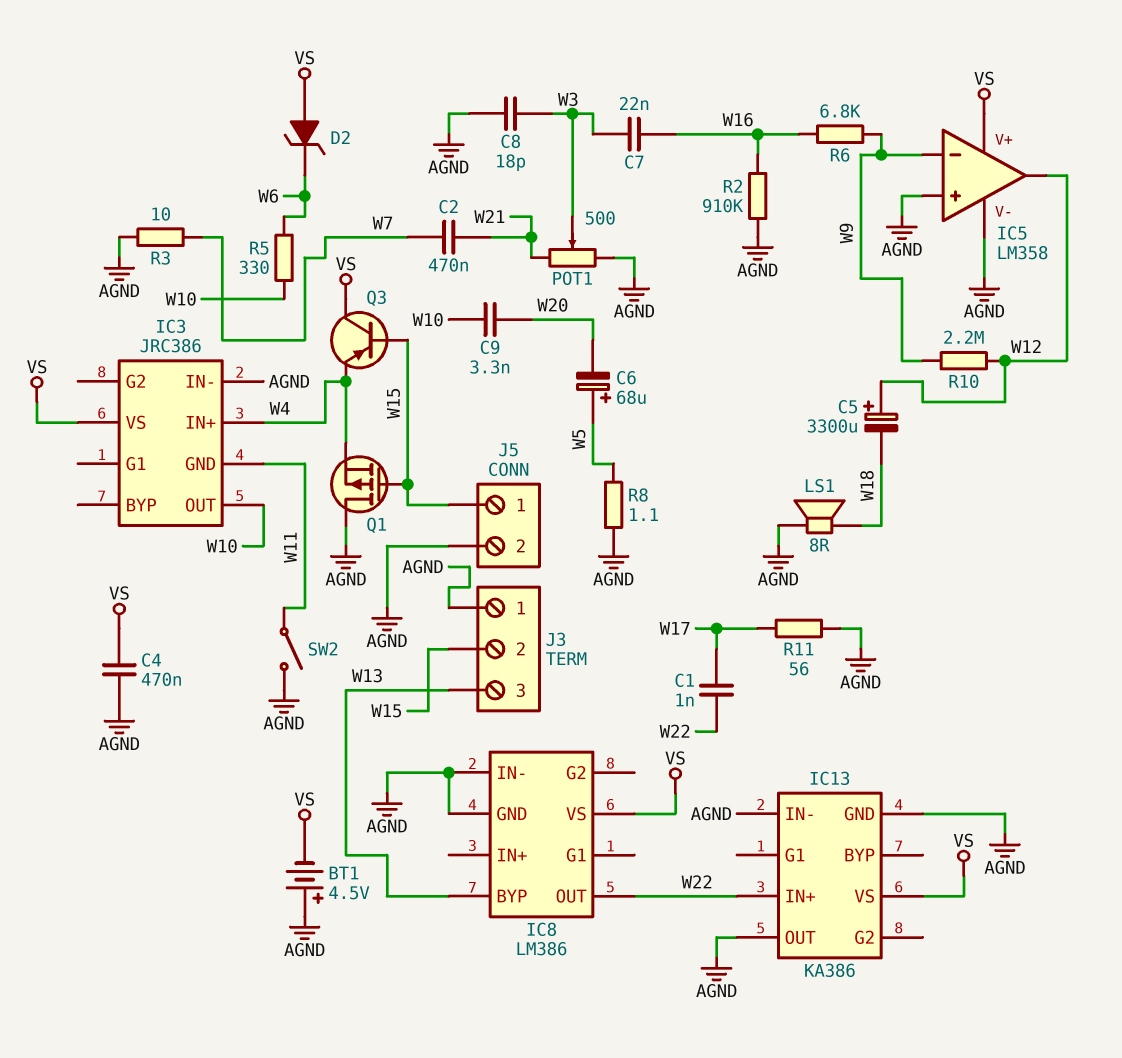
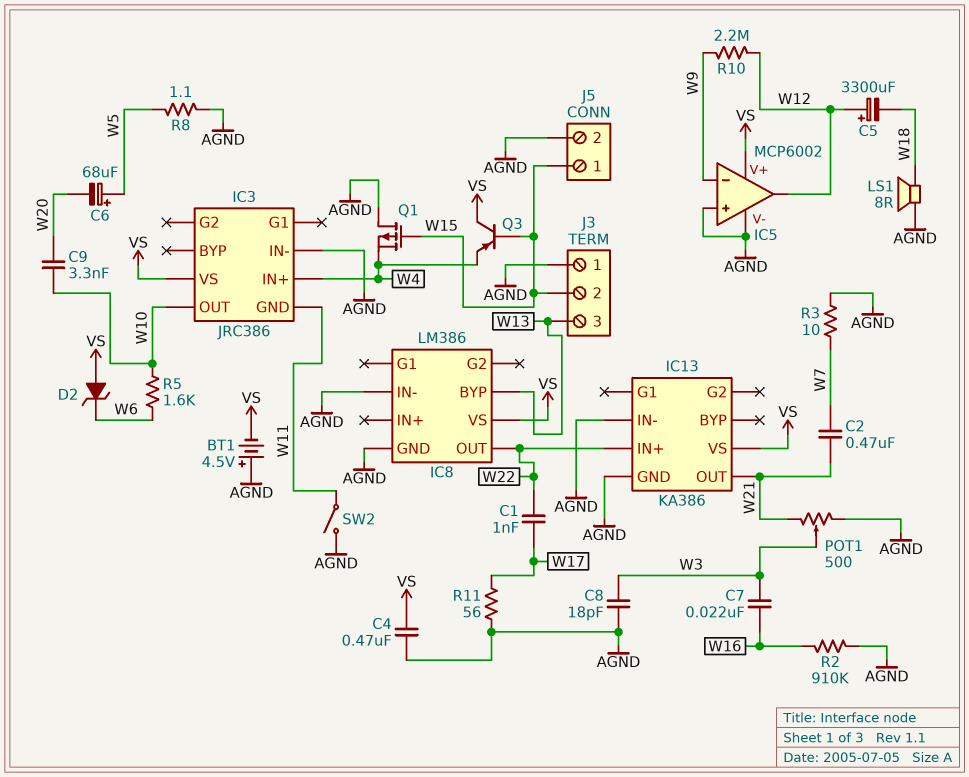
IC5: LM358 -> MCP6002
IC13 pin OUT: AGND -> W21
R5: 330 (W6, W10) -> 1.6k (W6, W10)
R6: 6.8k (W9, W16) -> none

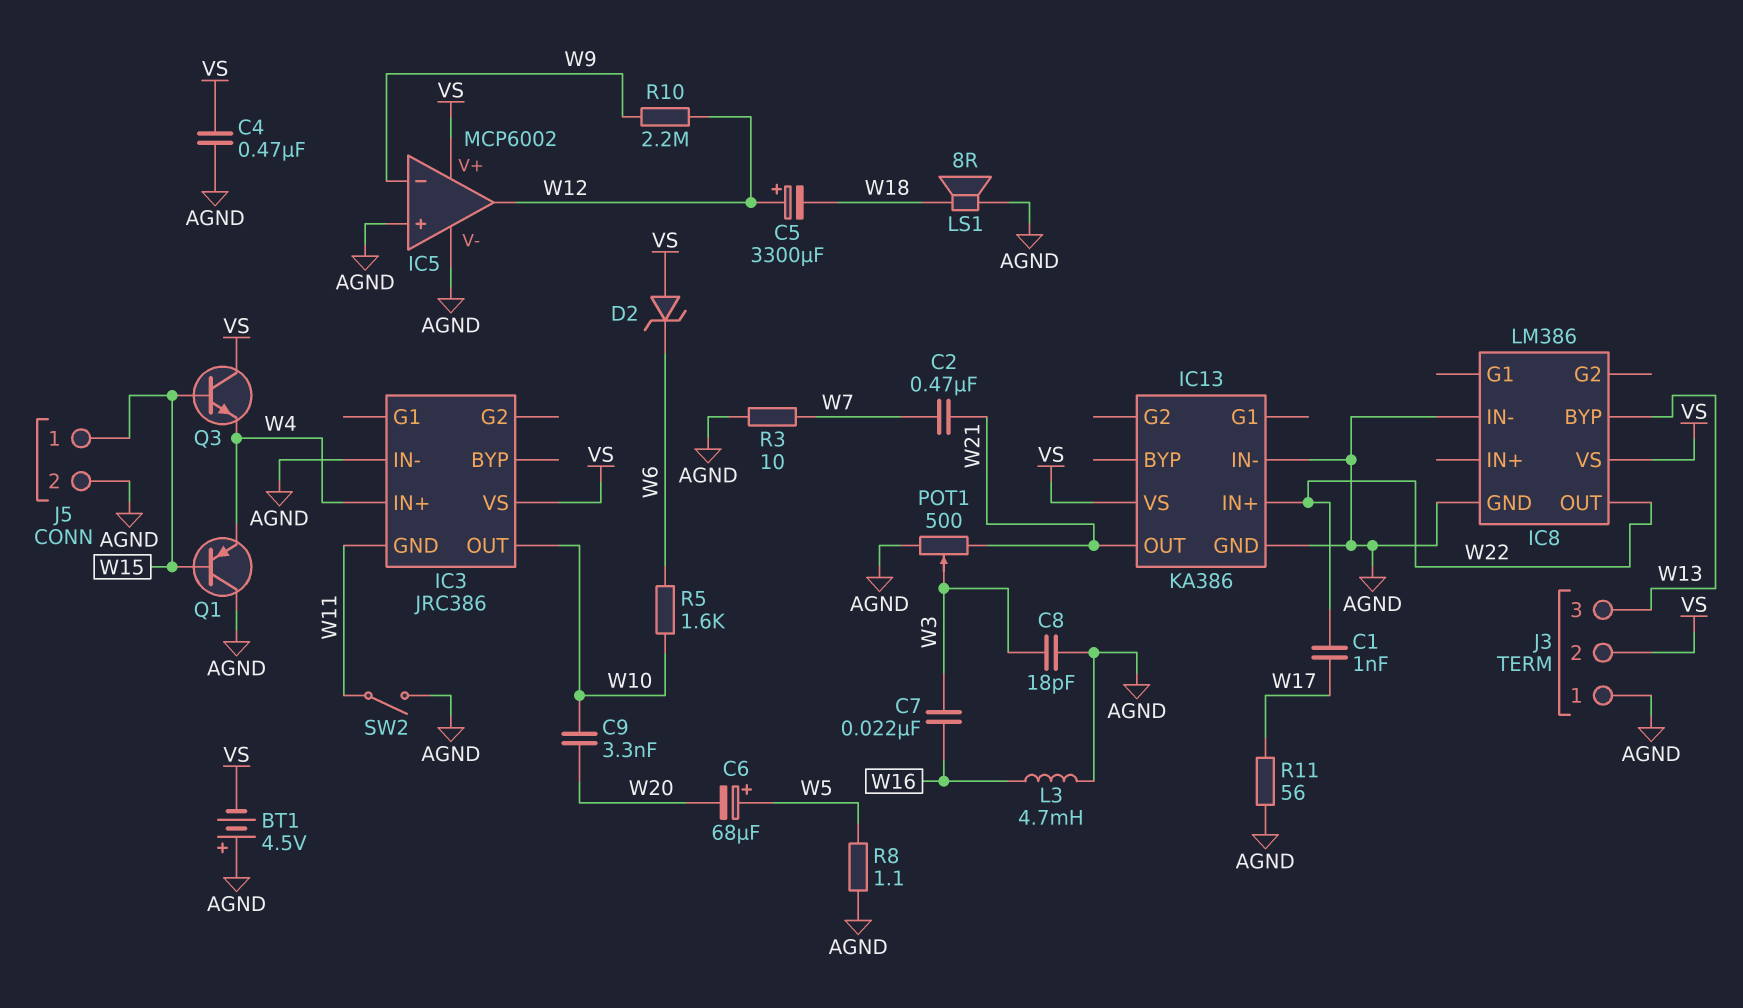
J3 pin 2: W15 -> VS
L3: none -> 4.7mH (AGND, W16)
Q1: PMOS (G W15, D AGND, S W4) -> PNP (B W15, C AGND, E W4)
Q3: PNP (B W15, C VS, E W4) -> NPN (B W15, C VS, E W4)
R2: 910k (AGND, W16) -> none

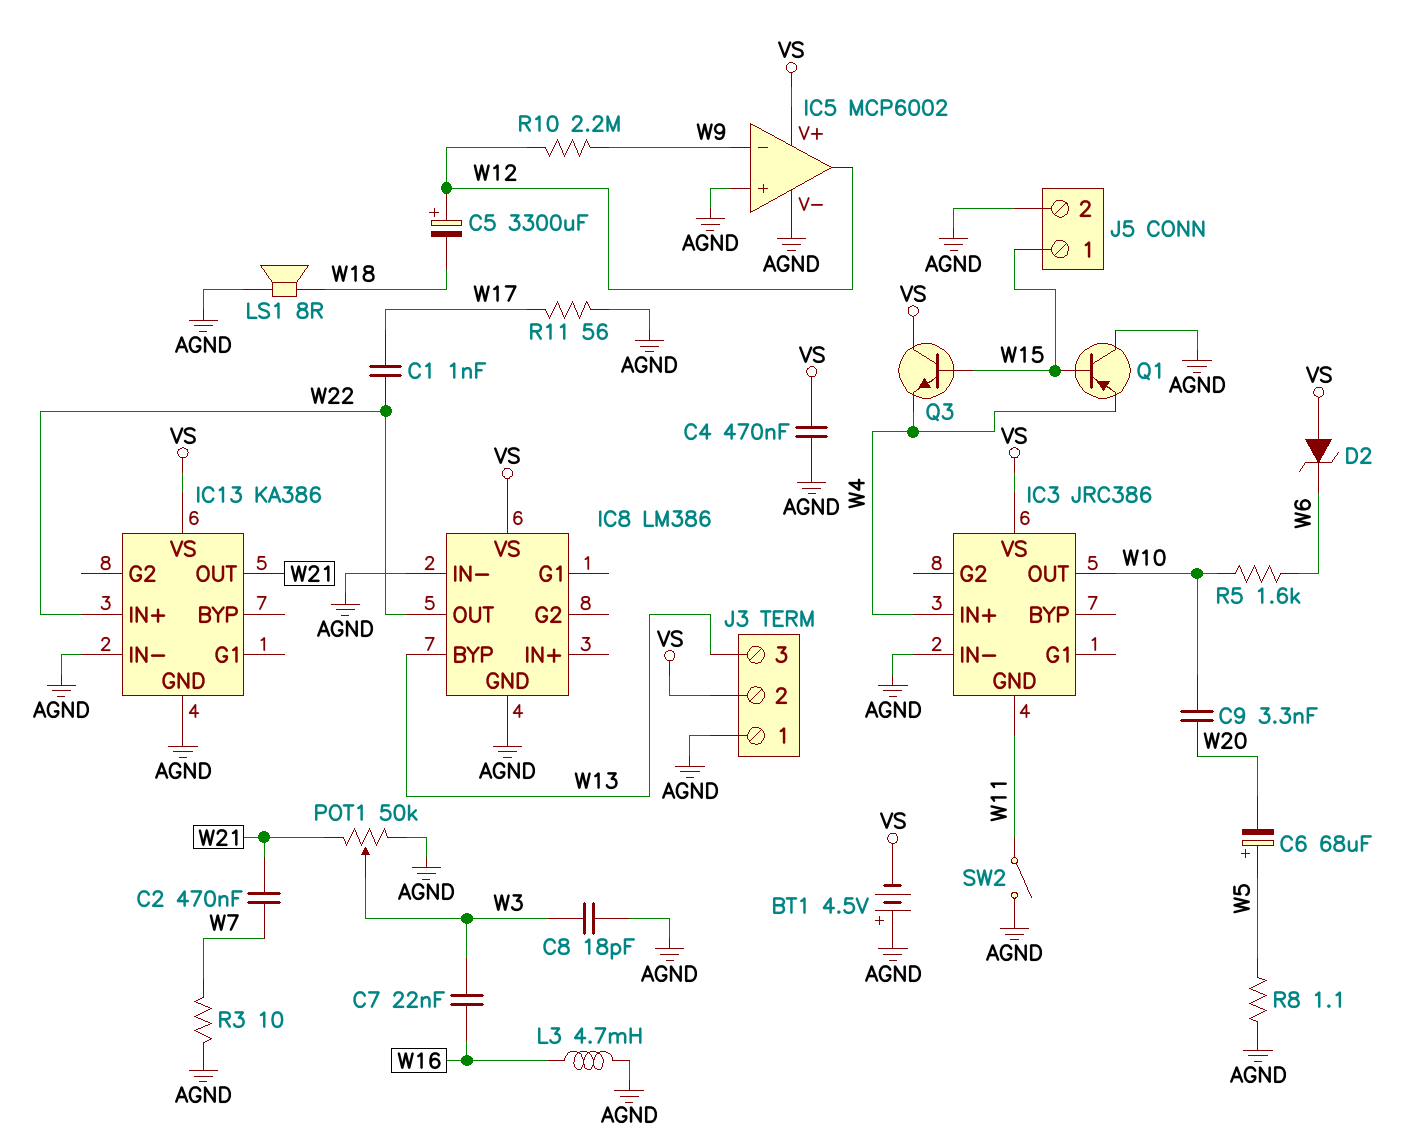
POT1: 500 (AGND, W21, wiper W3) -> 50k (AGND, W21, wiper W3)

